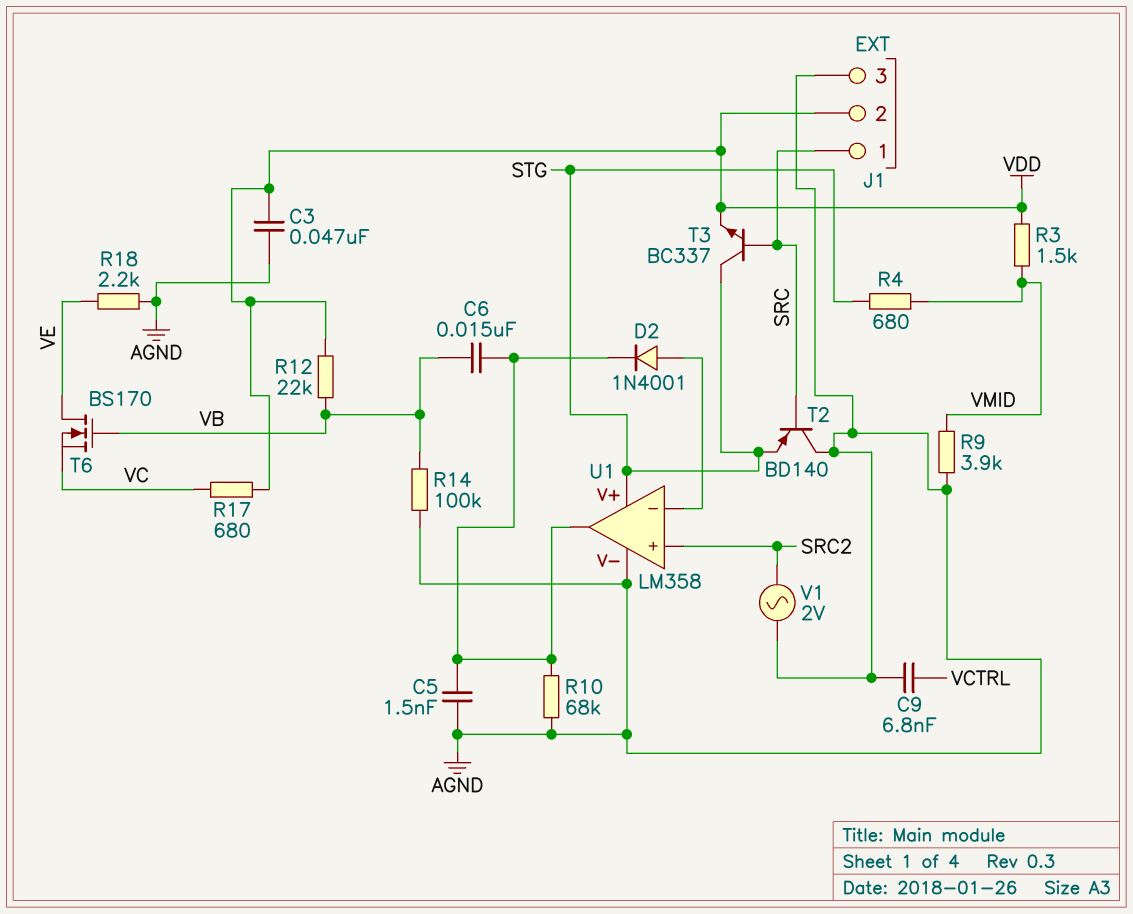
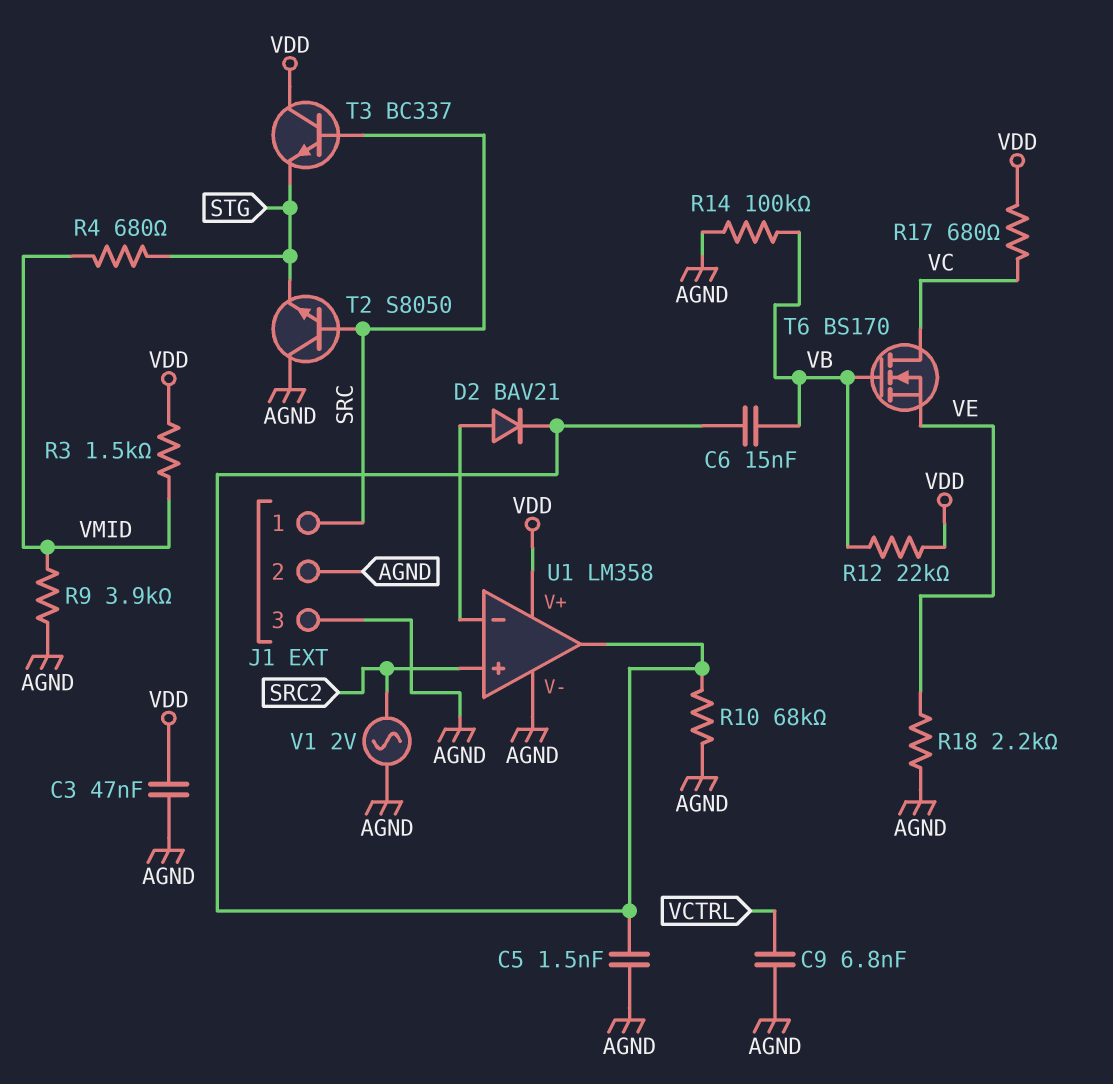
D2: diode 1N4001 (A U1/in-, K U1/out) -> diode BAV21 (A U1/in-, K U1/out)
J1 pin 2: VDD -> AGND
T2: PNP BD140 (B SRC, C AGND, E STG) -> NPN S8050 (B SRC, C AGND, E STG)
T3: NPN BC337 (B SRC, C STG, E VDD) -> NPN BC337 (B SRC, C VDD, E STG)
T6: NMOS BS170 (G VB, D VE, S VC) -> NMOS BS170 (G VB, D VC, S VE)
U1 pin V+: STG -> VDD

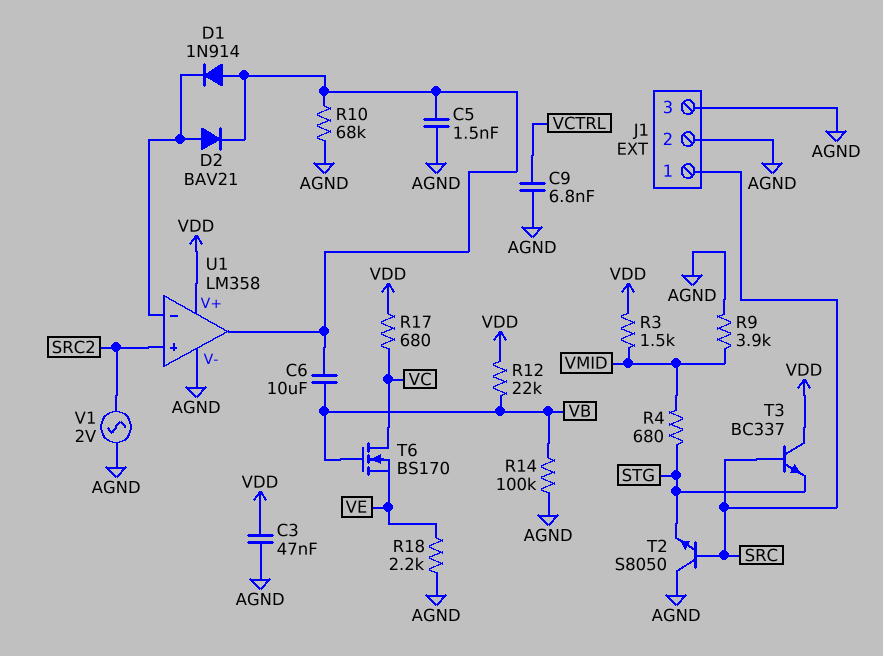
C6: 15nF (U1/out, VB) -> 10uF (U1/out, VB)
D1: none -> diode 1N914 (A U1/out, K U1/in-)

